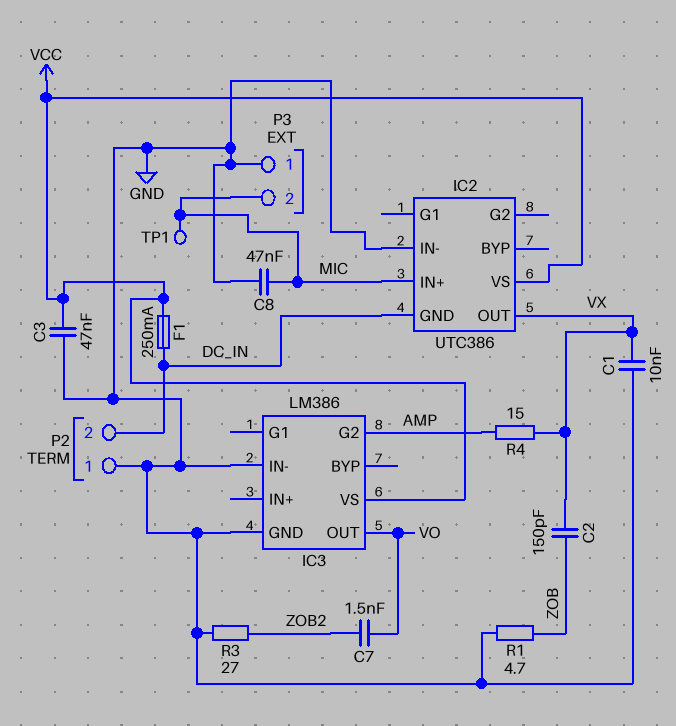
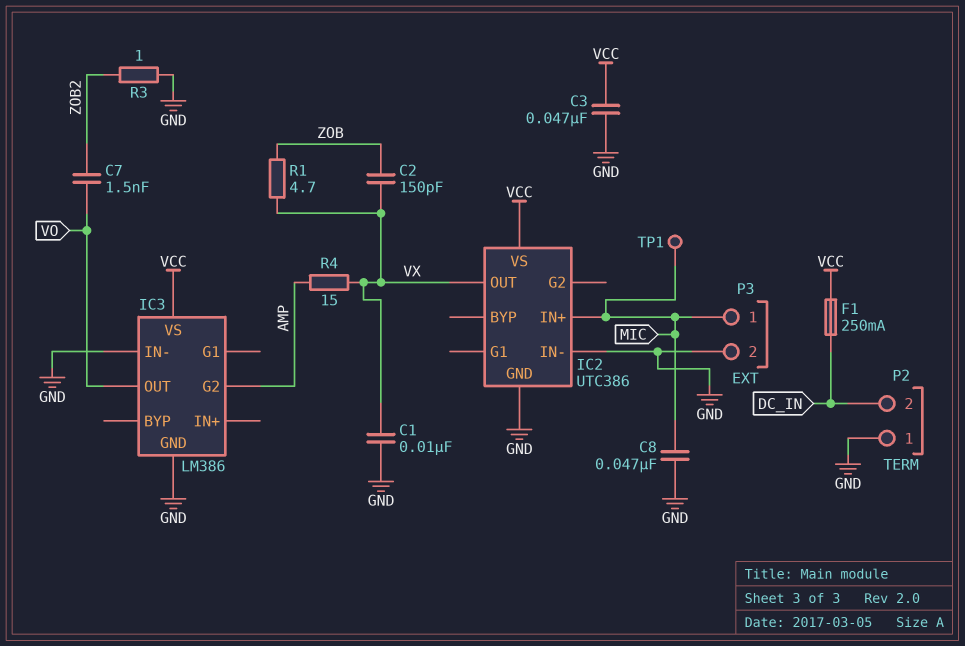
IC2 pin GND: DC_IN -> GND
P3 pin 1: GND -> MIC
P3 pin 2: MIC -> GND
R1: 4.7 (GND, ZOB) -> 4.7 (VX, ZOB)
R3: 27 (GND, ZOB2) -> 1 (GND, ZOB2)

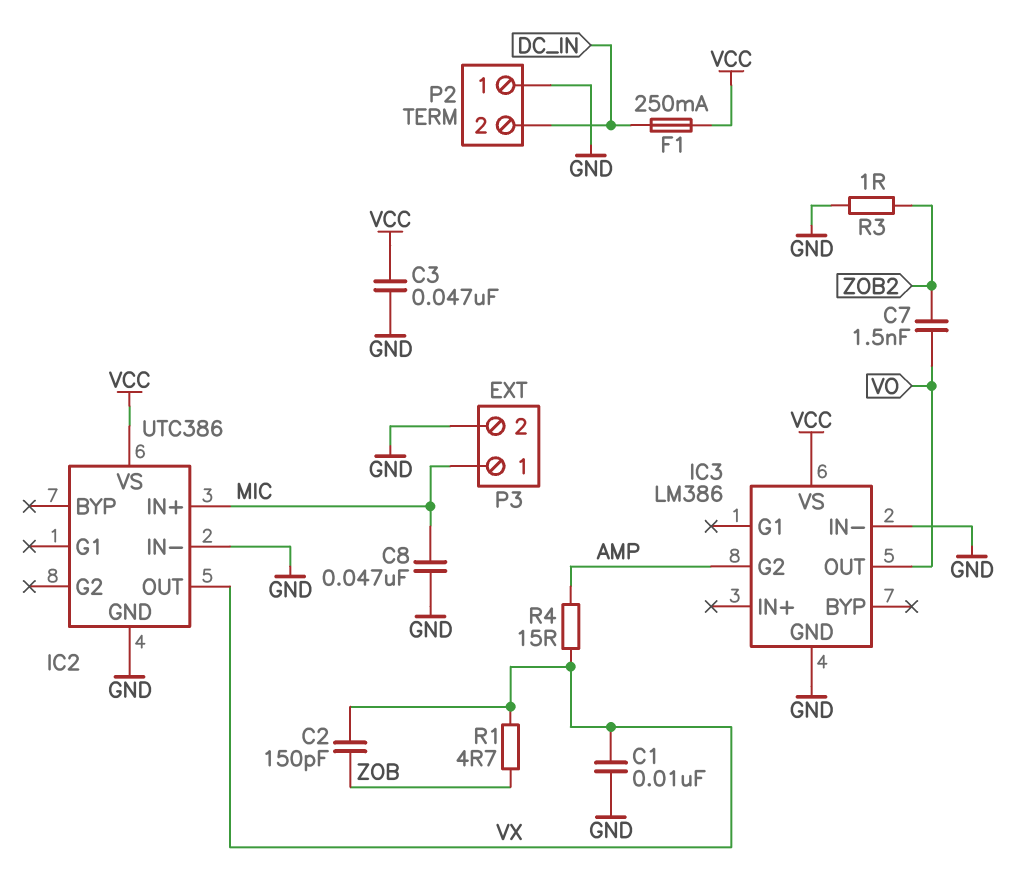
TP1: test point (MIC) -> none

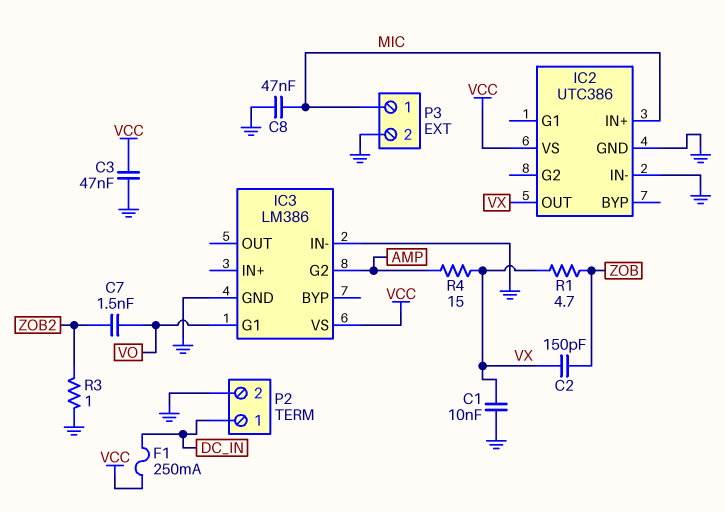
IC3 pin G1: none -> VO
IC3 pin OUT: VO -> none
P2 pin 1: GND -> DC_IN
P2 pin 2: DC_IN -> GND

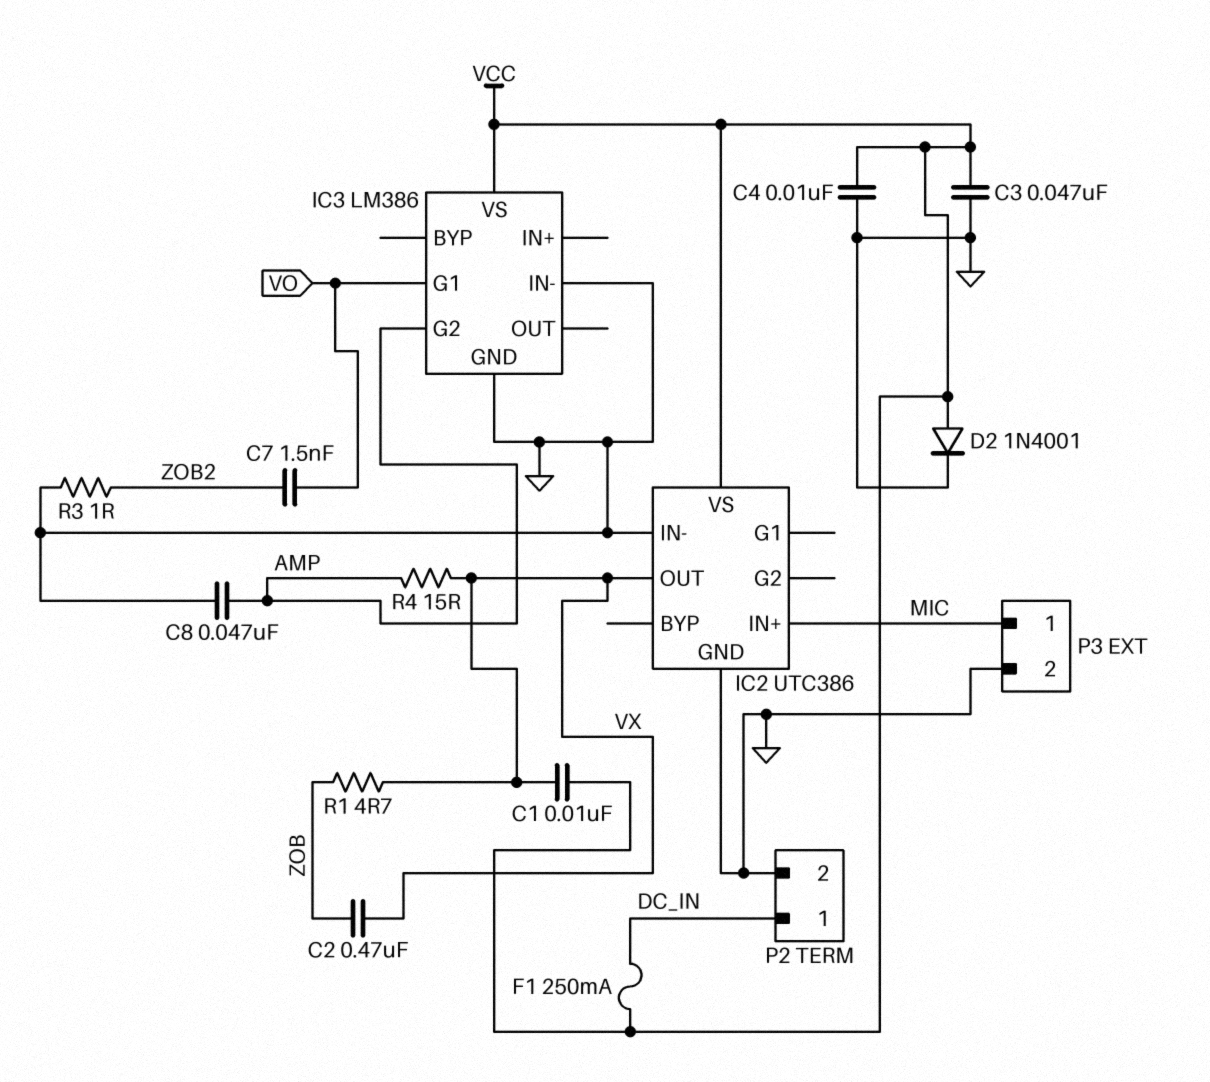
C1: 10nF (GND, VX) -> 10nF (VCC, VX)
C2: 150pF (VX, ZOB) -> 470nF (VX, ZOB)
C4: none -> 10nF (GND, VCC)
C8: 47nF (GND, MIC) -> 47nF (AMP, GND)
D2: none -> diode 1N4001 (A VCC, K GND)

